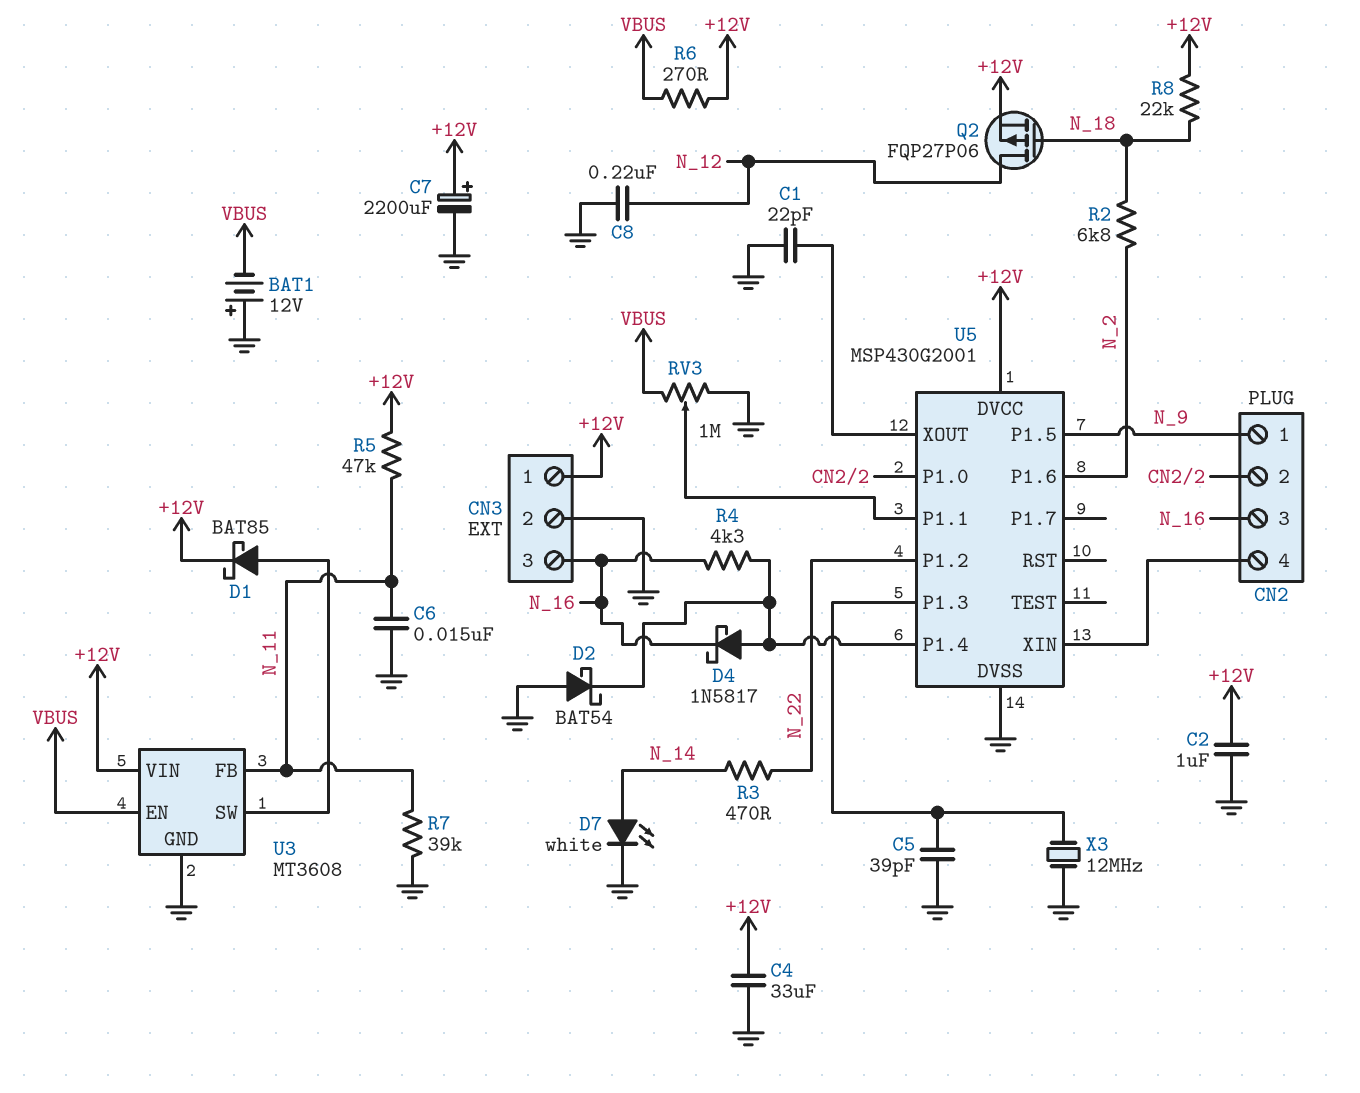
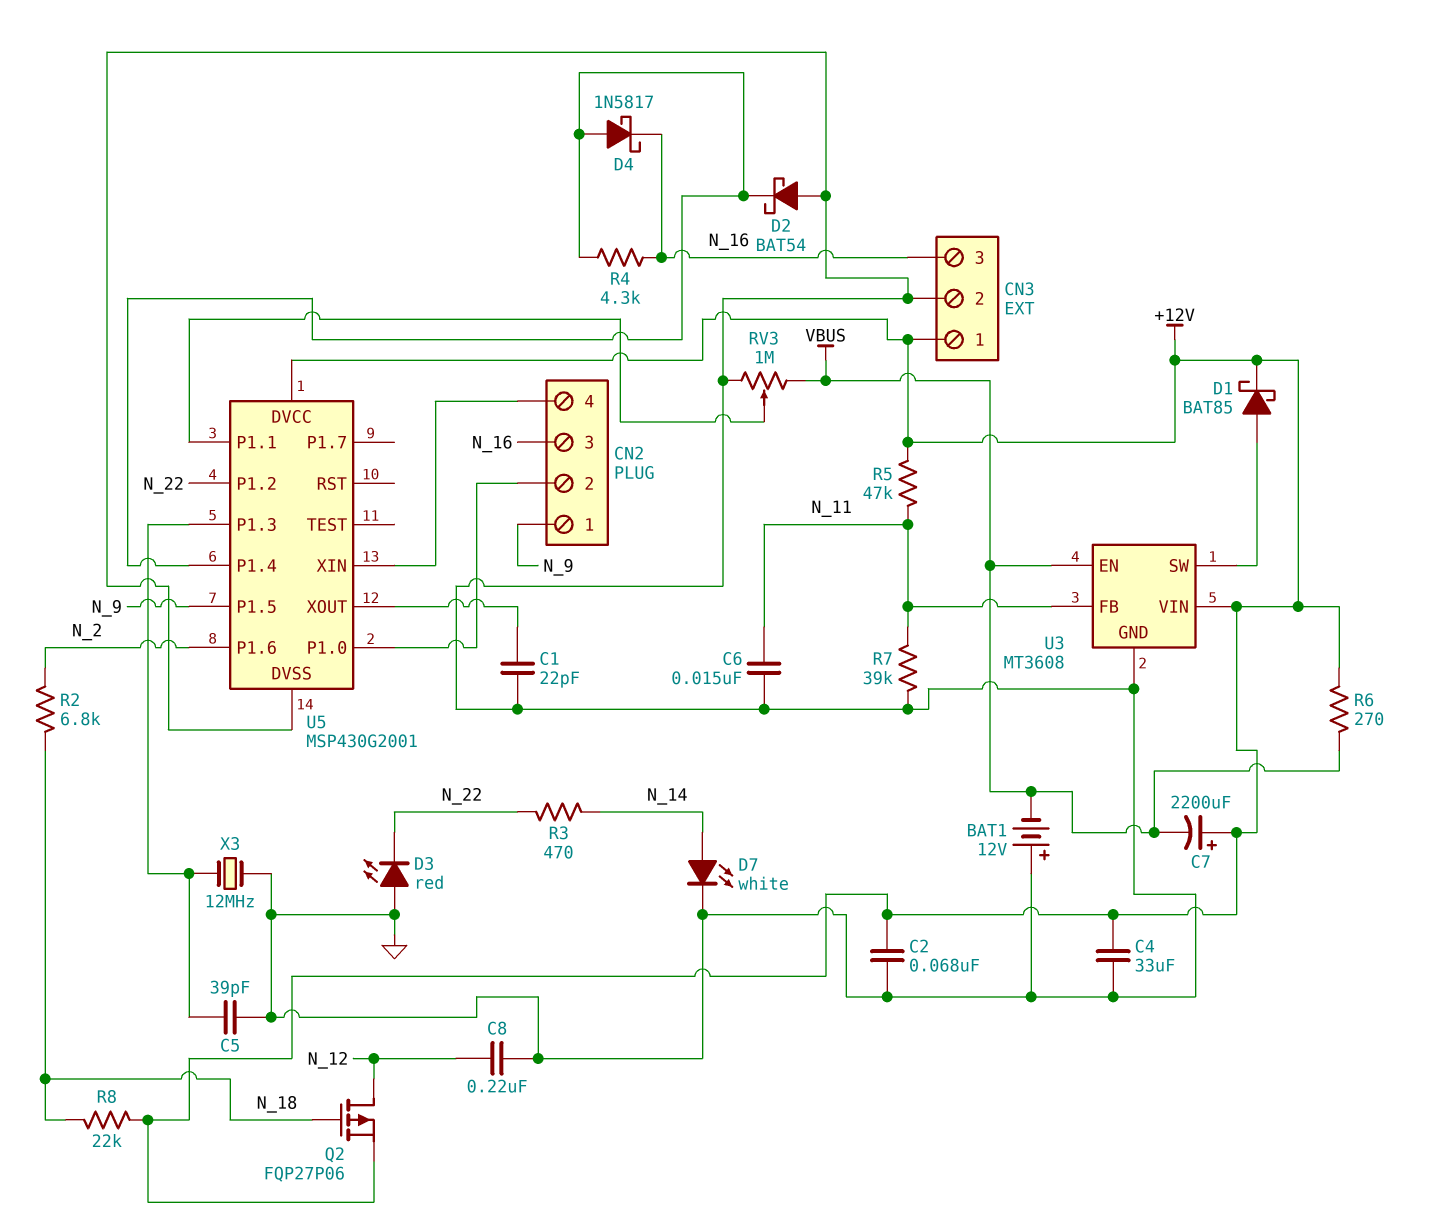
C2: 1uF (+12V, GND) -> 68nF (+12V, GND)
C7: 2200uF (plus +12V, minus GND) -> 2200uF (plus +12V, minus VBUS)
D3: none -> LED red (A GND, K N_22)

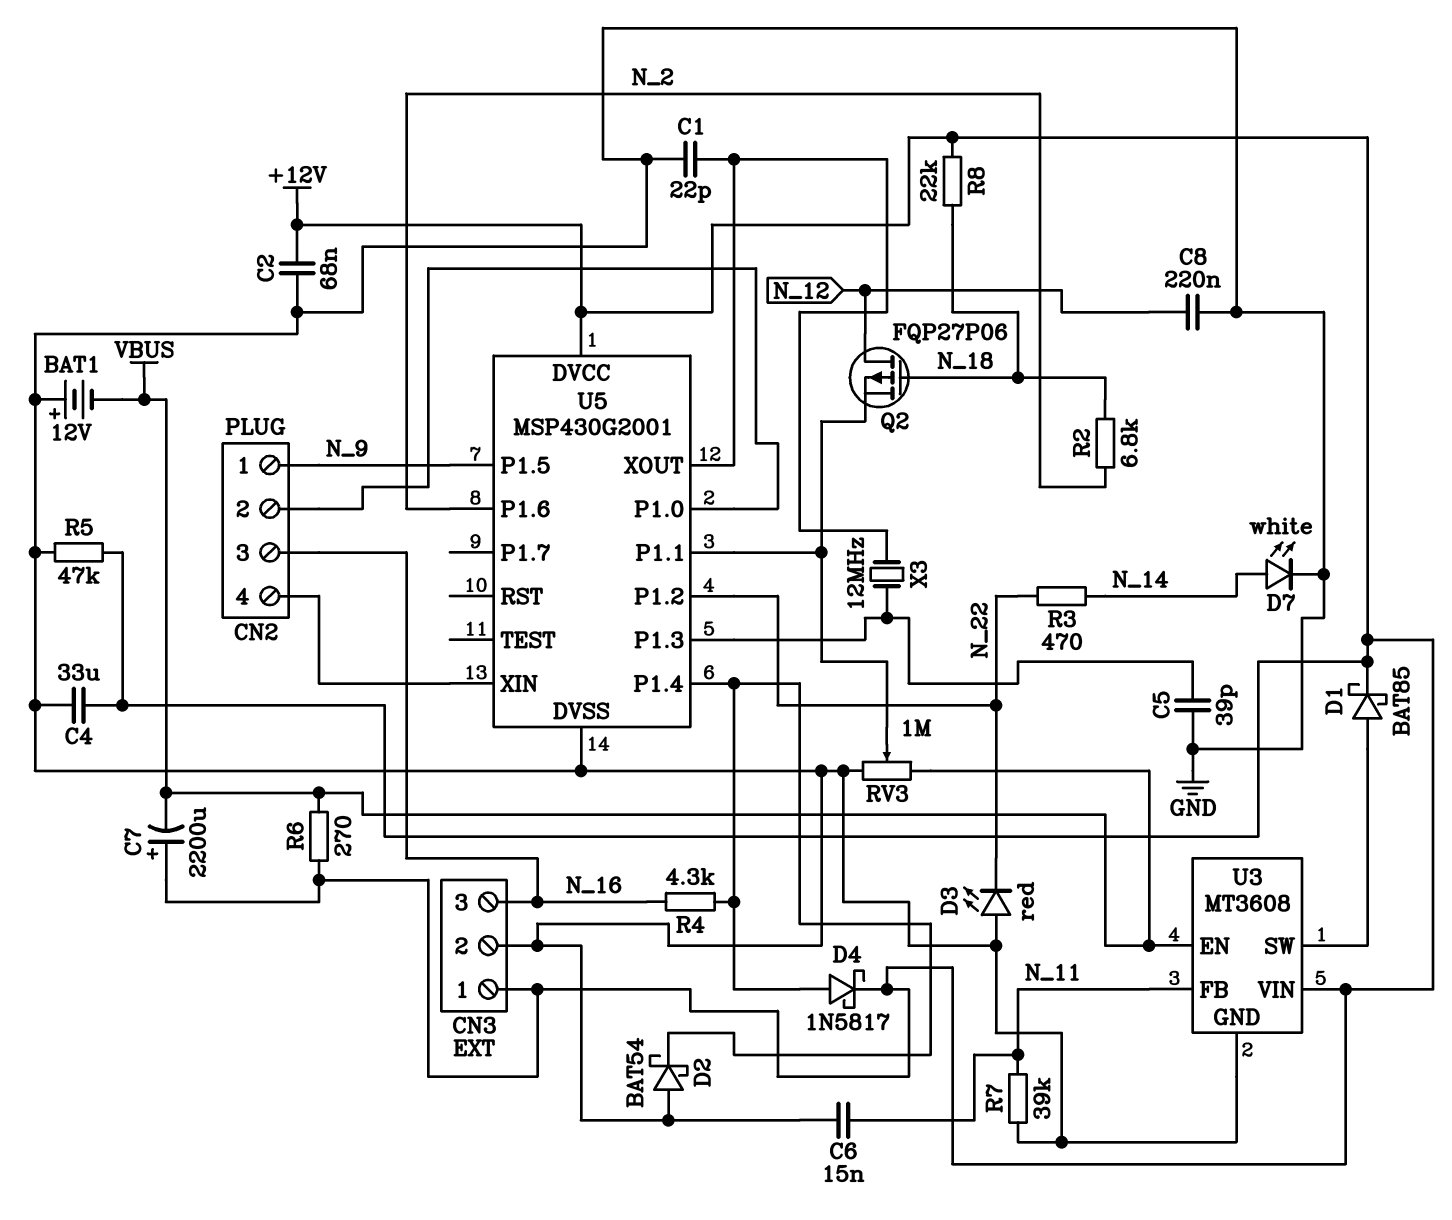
D4: schottky 1N5817 (A U5/P1.4, K N_16) -> schottky 1N5817 (A U5/P1.4, K +12V)
Q2: PMOS FQP27P06 (G N_18, D N_12, S +12V) -> PMOS FQP27P06 (G N_18, D N_12, S U5/P1.1)
R5: 47k (+12V, N_11) -> 47k (+12V, GND)
X3: 12MHz (GND, U5/P1.3) -> 12MHz (U5/P1.3, U5/XOUT)

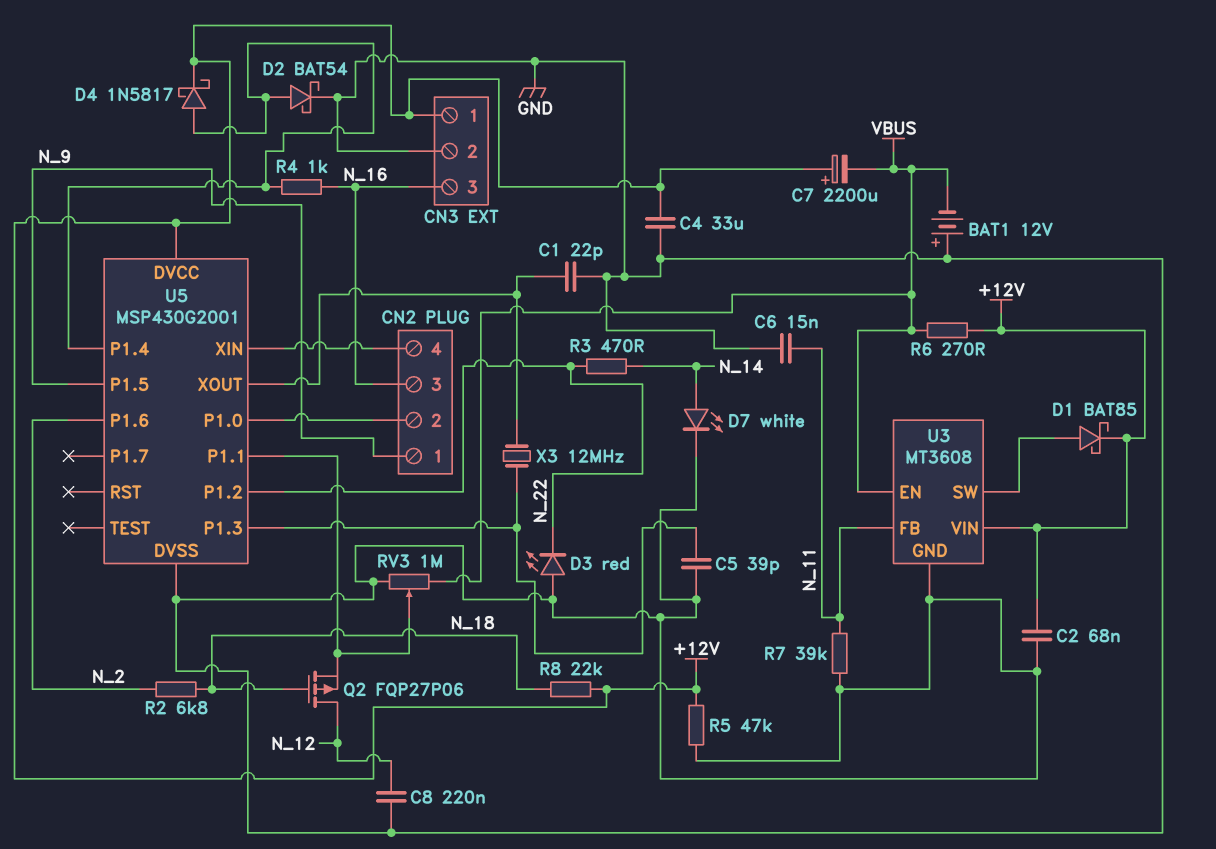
D2: schottky BAT54 (A GND, K U5/P1.4) -> schottky BAT54 (A U5/P1.4, K GND)
R4: 4.3k (N_16, U5/P1.4) -> 1k (N_16, U5/P1.4)

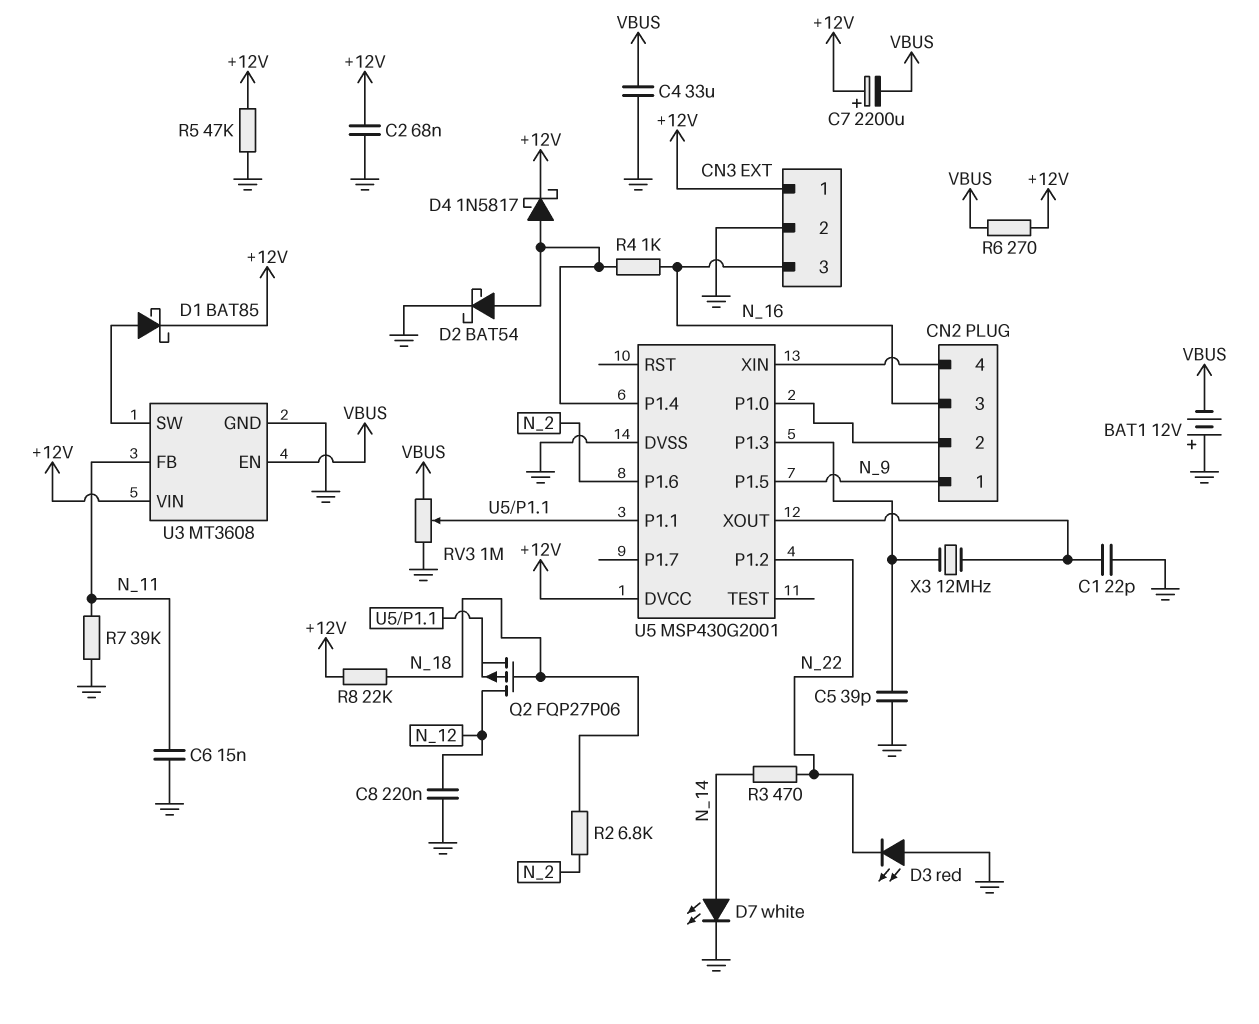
C4: 33uF (+12V, GND) -> 33uF (GND, VBUS)

